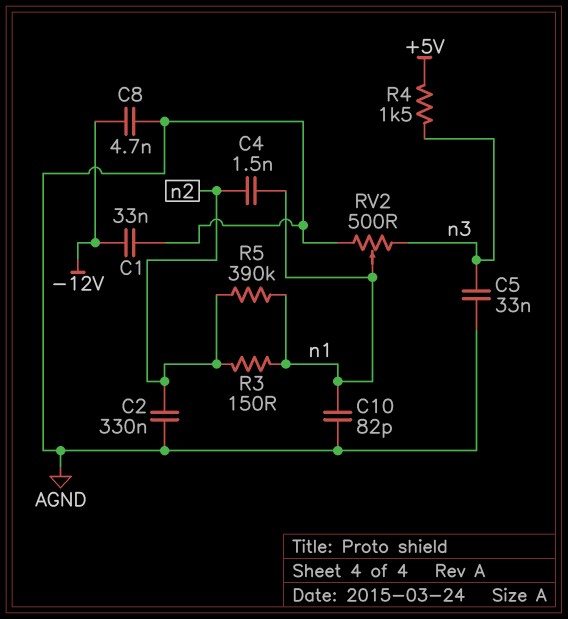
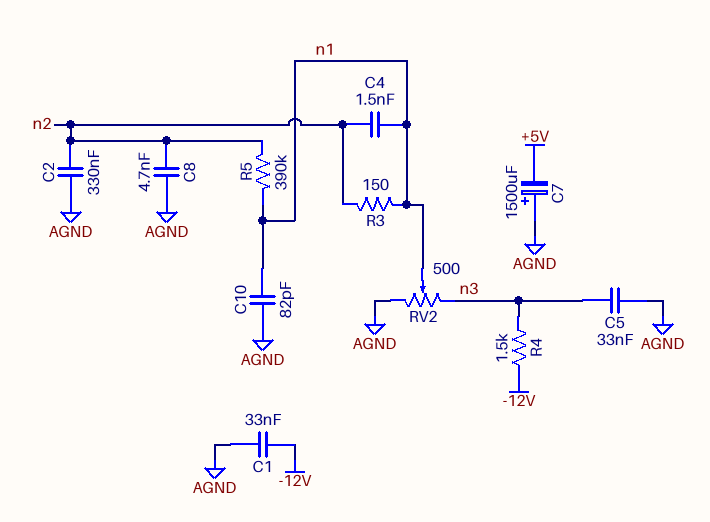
C7: none -> 1500uF (plus AGND, minus +5V)
C8: 4.7nF (-12V, AGND) -> 4.7nF (AGND, n2)
R4: 1.5k (+5V, n3) -> 1.5k (-12V, n3)

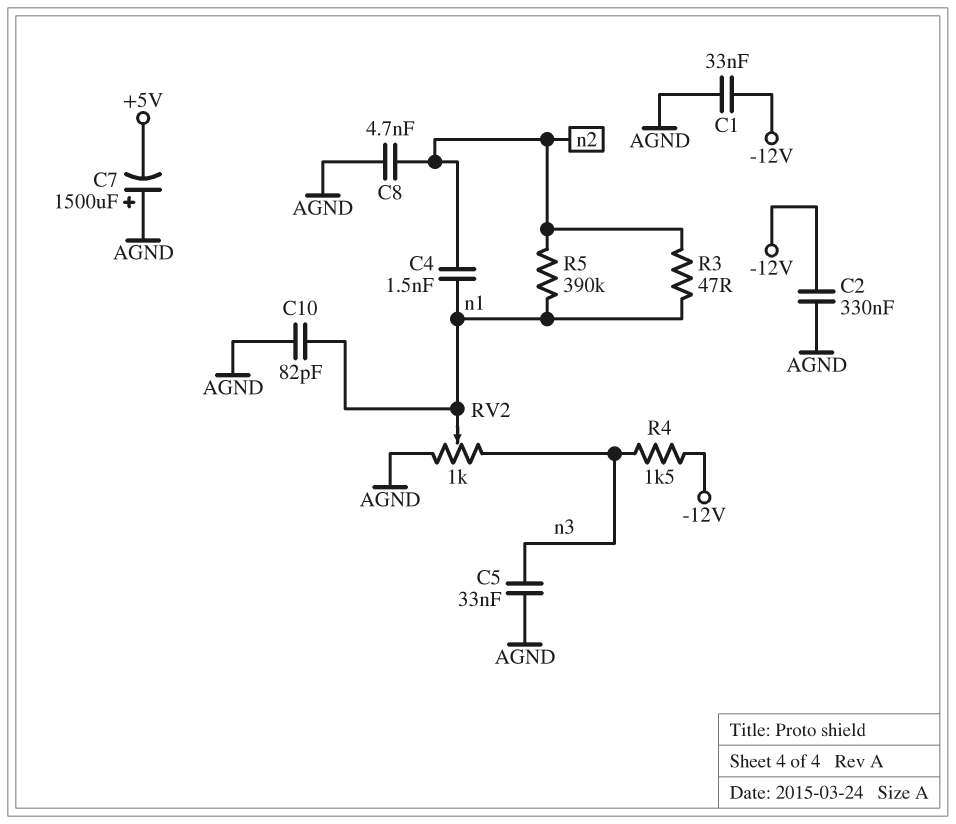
C2: 330nF (AGND, n2) -> 330nF (-12V, AGND)
R3: 150 (n1, n2) -> 47 (n1, n2)
RV2: 500 (AGND, n3, wiper n1) -> 1k (AGND, n3, wiper n1)

